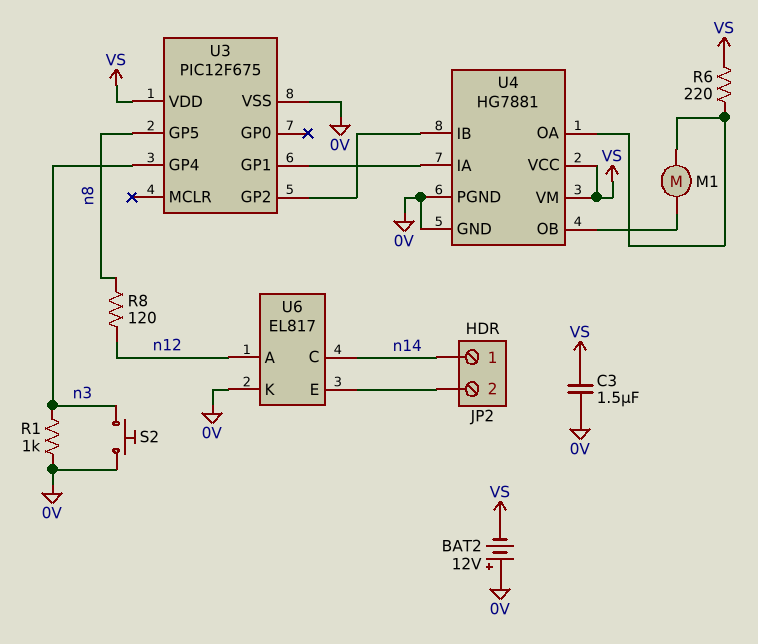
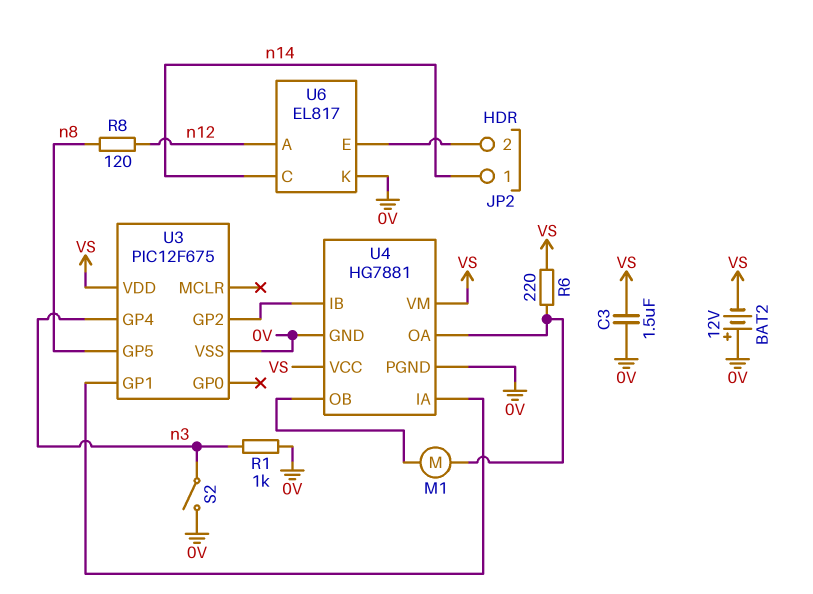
S2: button (0V, n3) -> switch (0V, n3)

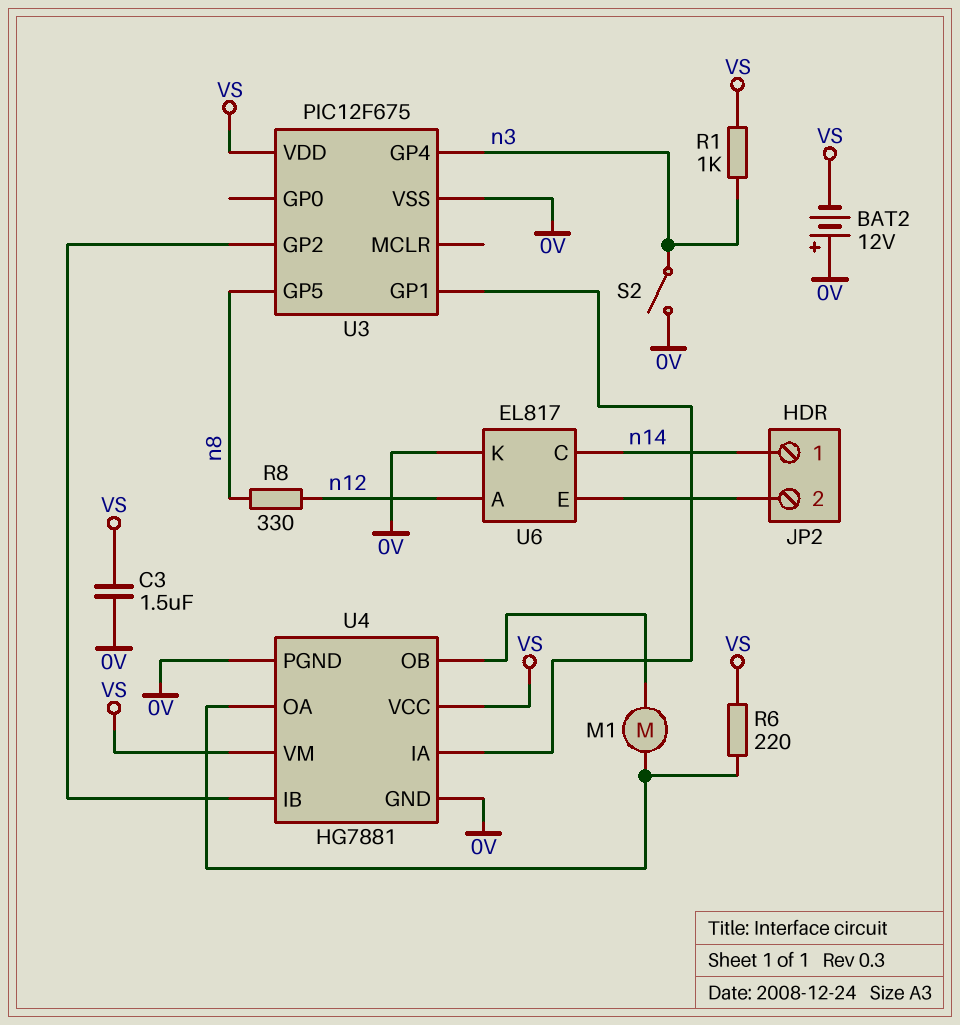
R1: 1k (0V, n3) -> 1k (VS, n3)
R8: 120 (n8, n12) -> 330 (n8, n12)

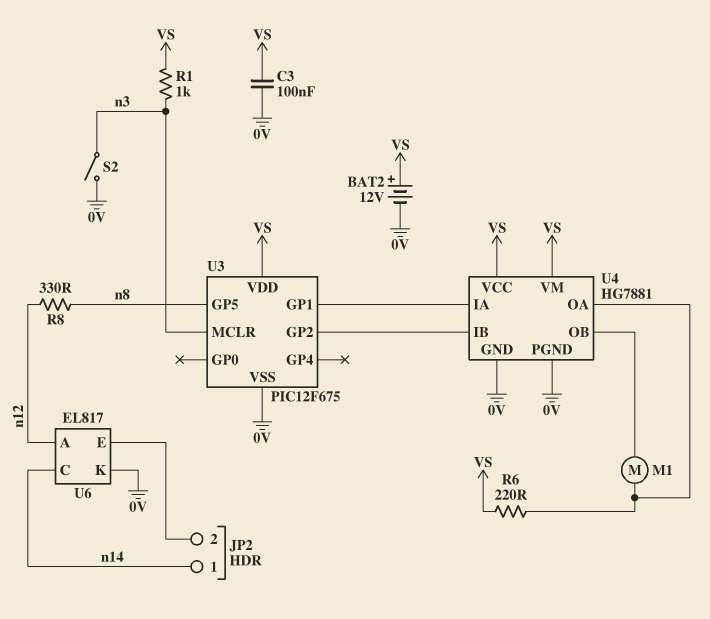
BAT2: 12V (plus 0V, minus VS) -> 12V (plus VS, minus 0V)
C3: 1.5uF (0V, VS) -> 100nF (0V, VS)
U3 pin GP4: n3 -> none
U3 pin MCLR: none -> n3

